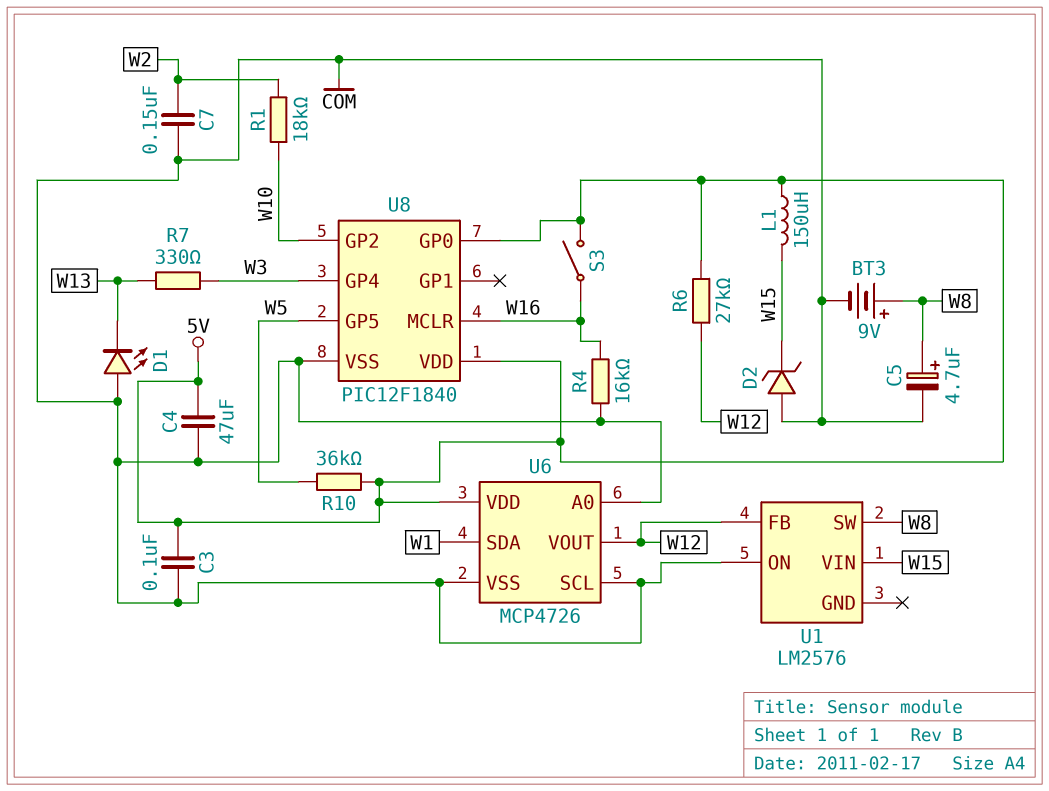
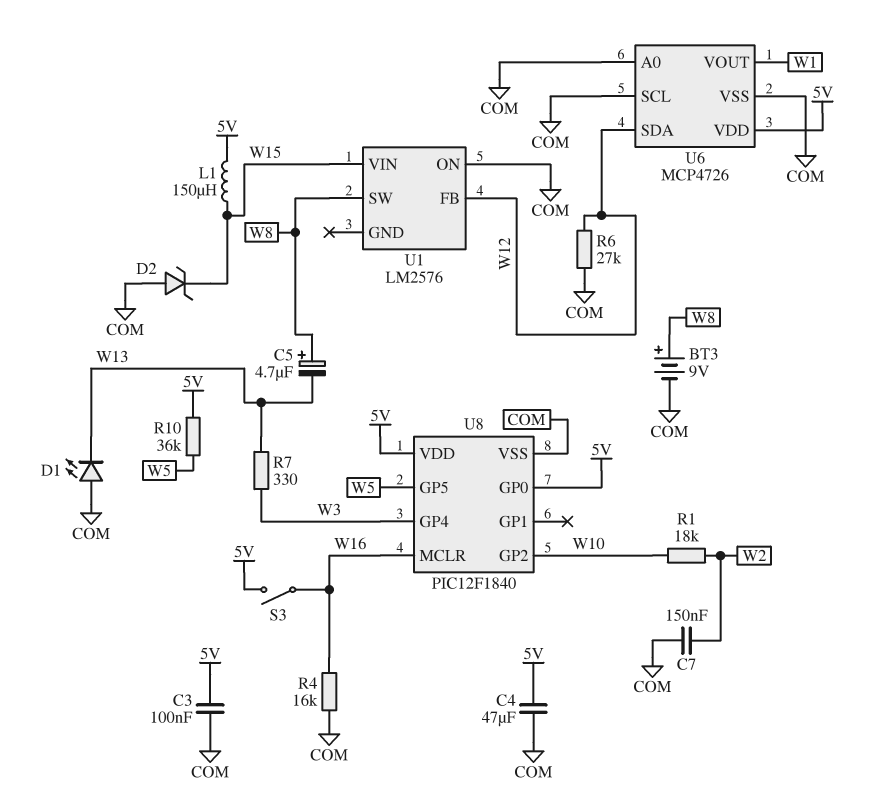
C5: 4.7uF (plus W8, minus COM) -> 4.7uF (plus W8, minus W13)
R6: 27k (5V, W12) -> 27k (COM, W12)
U6 pin SDA: W1 -> W12
U6 pin VOUT: W12 -> W1

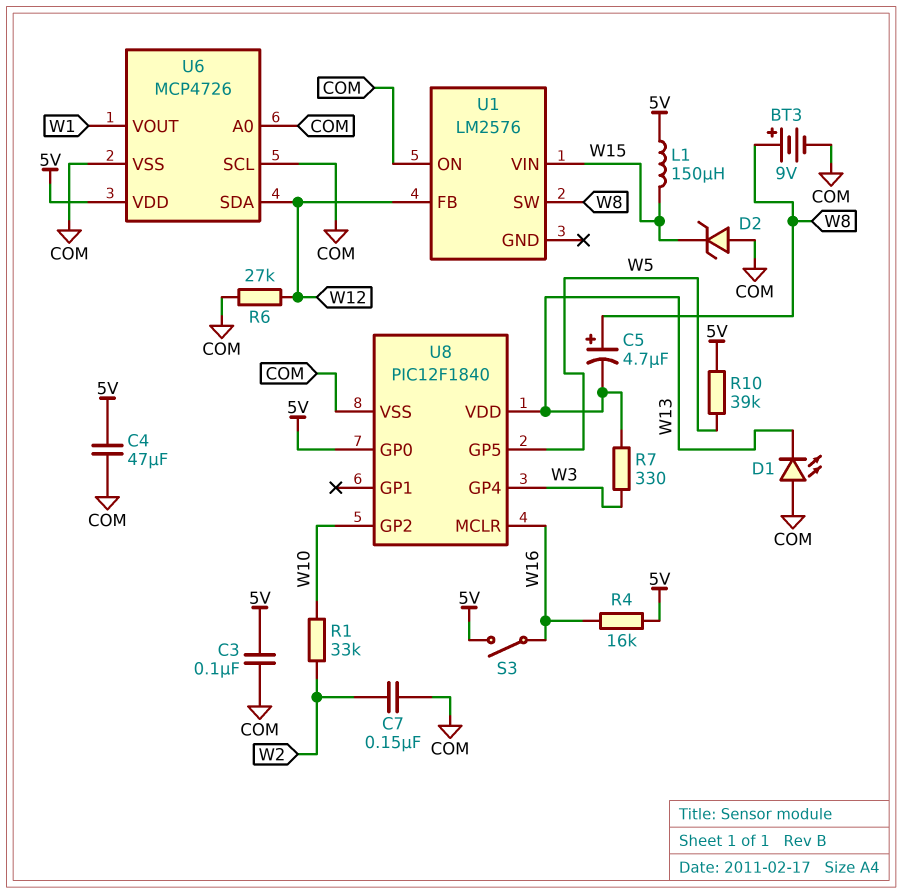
R1: 18k (W2, W10) -> 33k (W2, W10)
R4: 16k (COM, W16) -> 16k (5V, W16)
R10: 36k (5V, W5) -> 39k (5V, W5)
U8 pin VDD: 5V -> W13

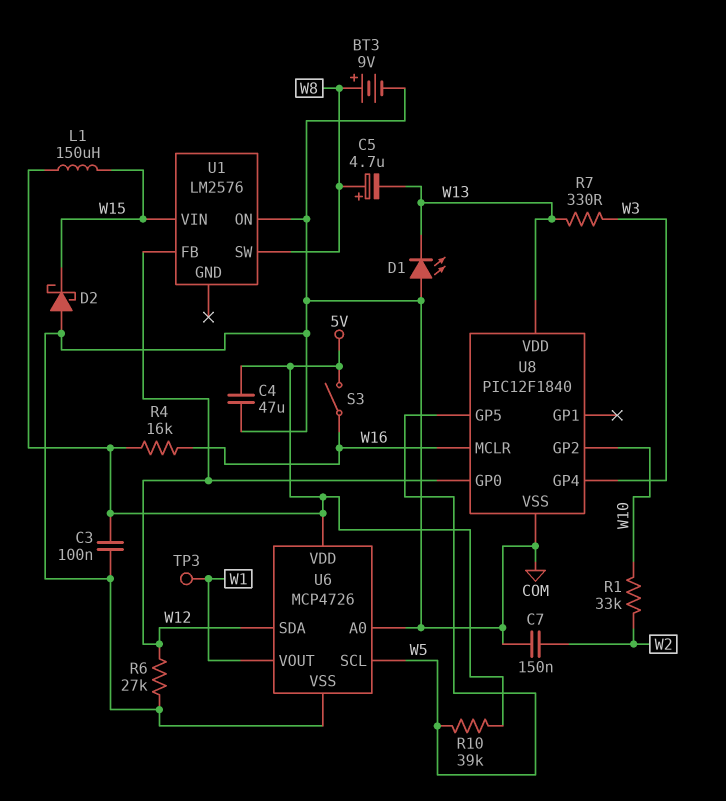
D2: zener (A COM, K W15) -> schottky (A COM, K W15)
TP3: none -> test point (W1)
U6 pin SCL: COM -> W5
U8 pin GP0: 5V -> W12

